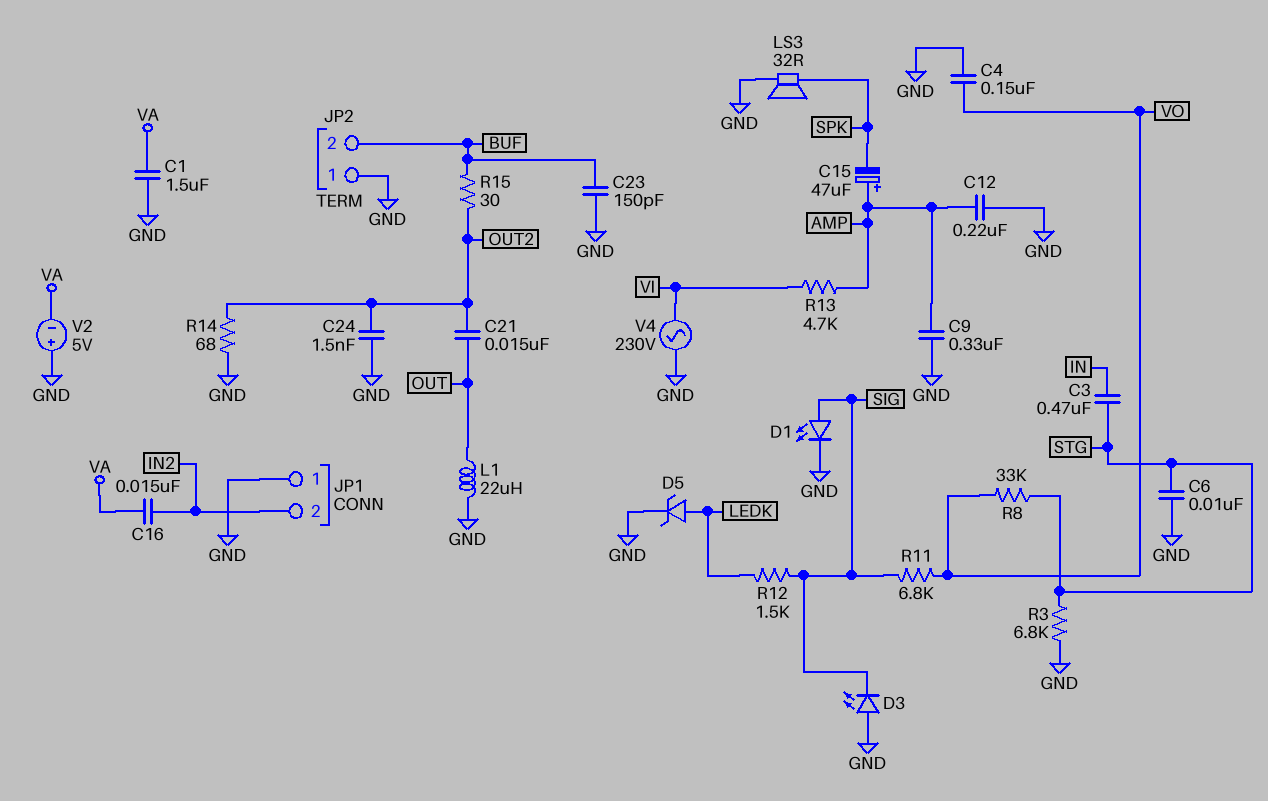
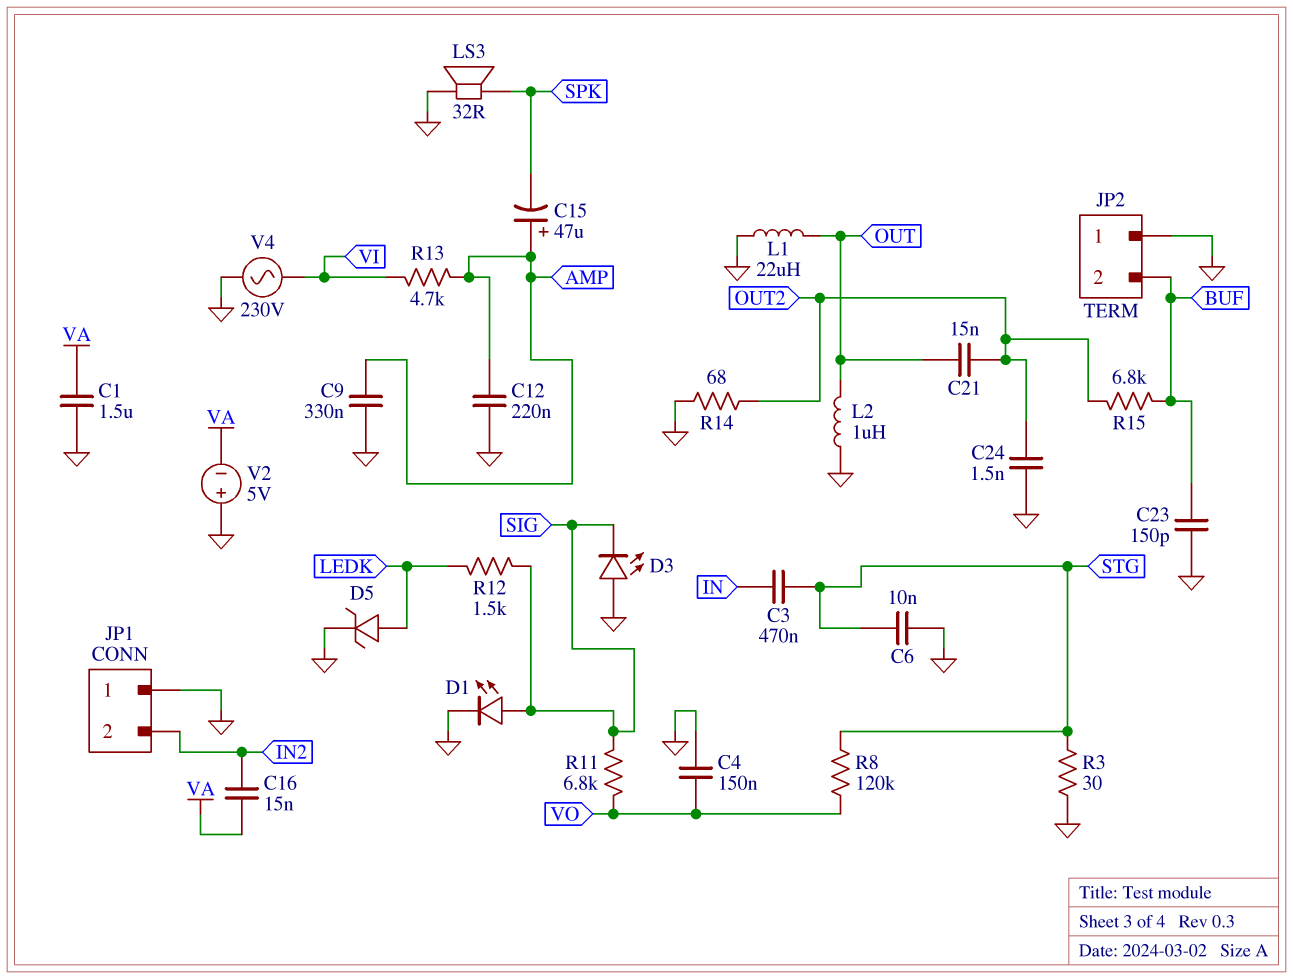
L2: none -> 1uH (GND, OUT)
R3: 6.8k (GND, STG) -> 30 (GND, STG)
R8: 33k (STG, VO) -> 120k (STG, VO)
R15: 30 (BUF, OUT2) -> 6.8k (BUF, OUT2)

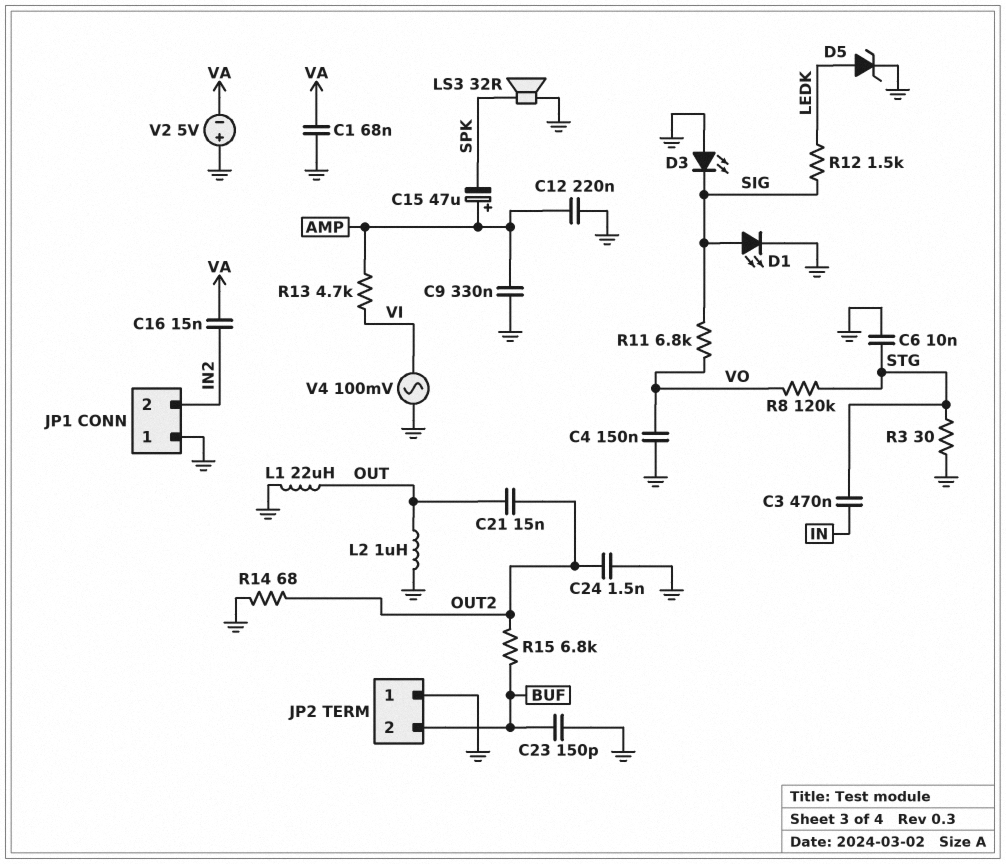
C1: 1.5uF (GND, VA) -> 68nF (GND, VA)
V4: AC 230V (GND, VI) -> AC 100mV (GND, VI)

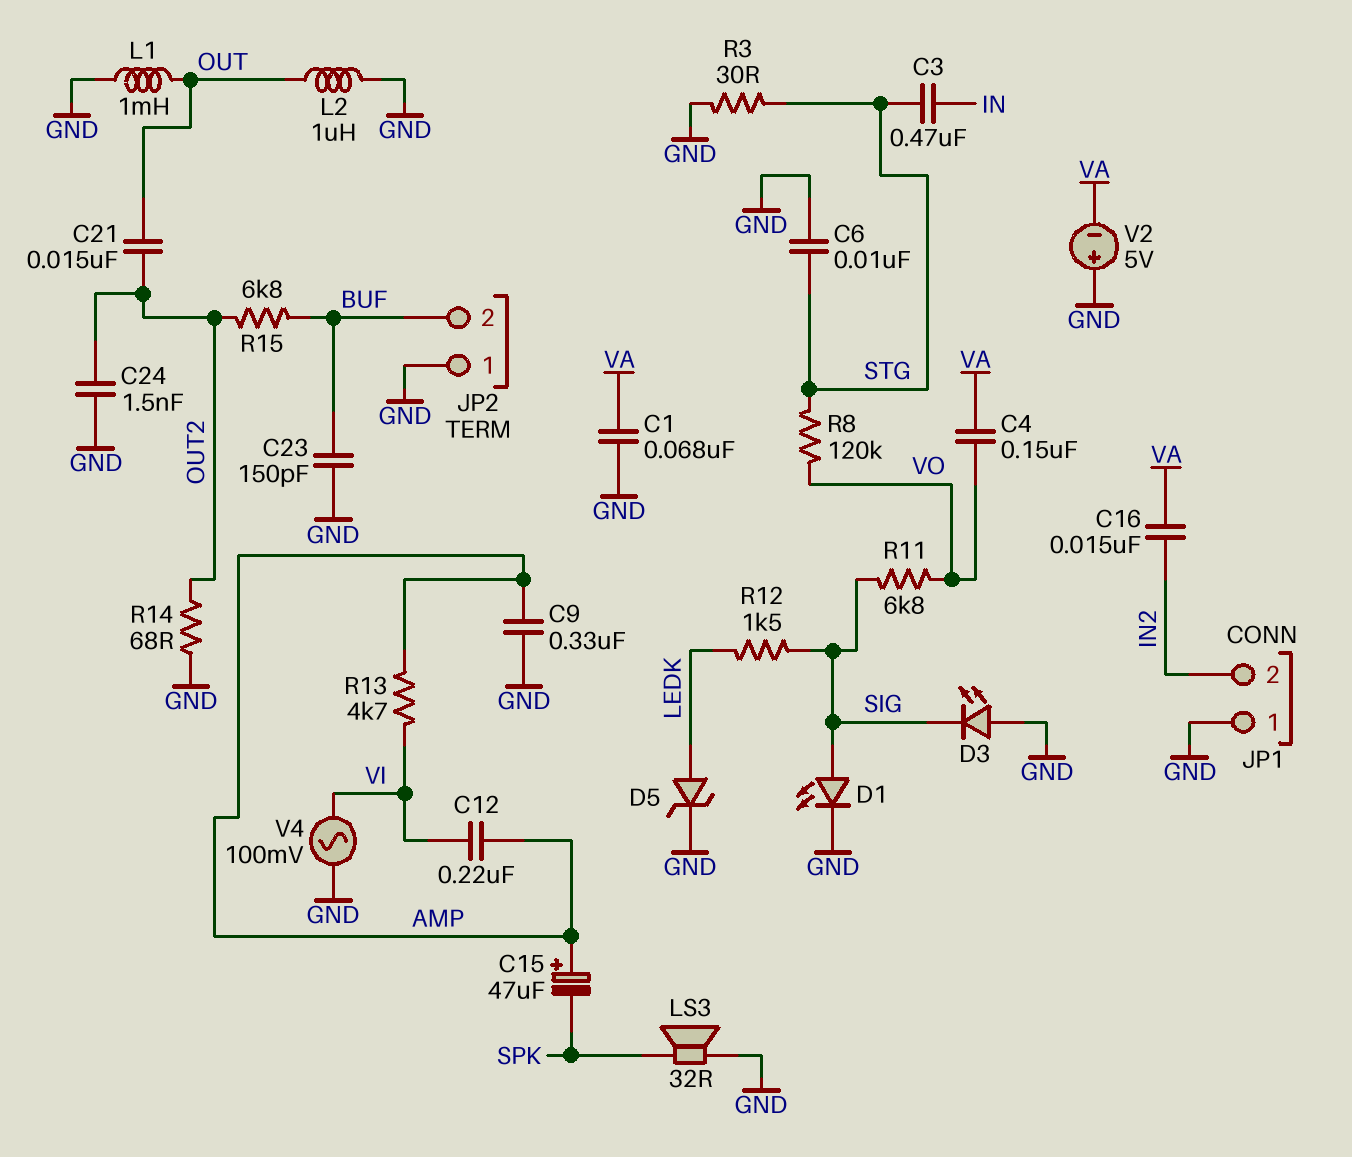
C4: 150nF (GND, VO) -> 150nF (VA, VO)
C12: 220nF (AMP, GND) -> 220nF (AMP, VI)
L1: 22uH (GND, OUT) -> 1mH (GND, OUT)

